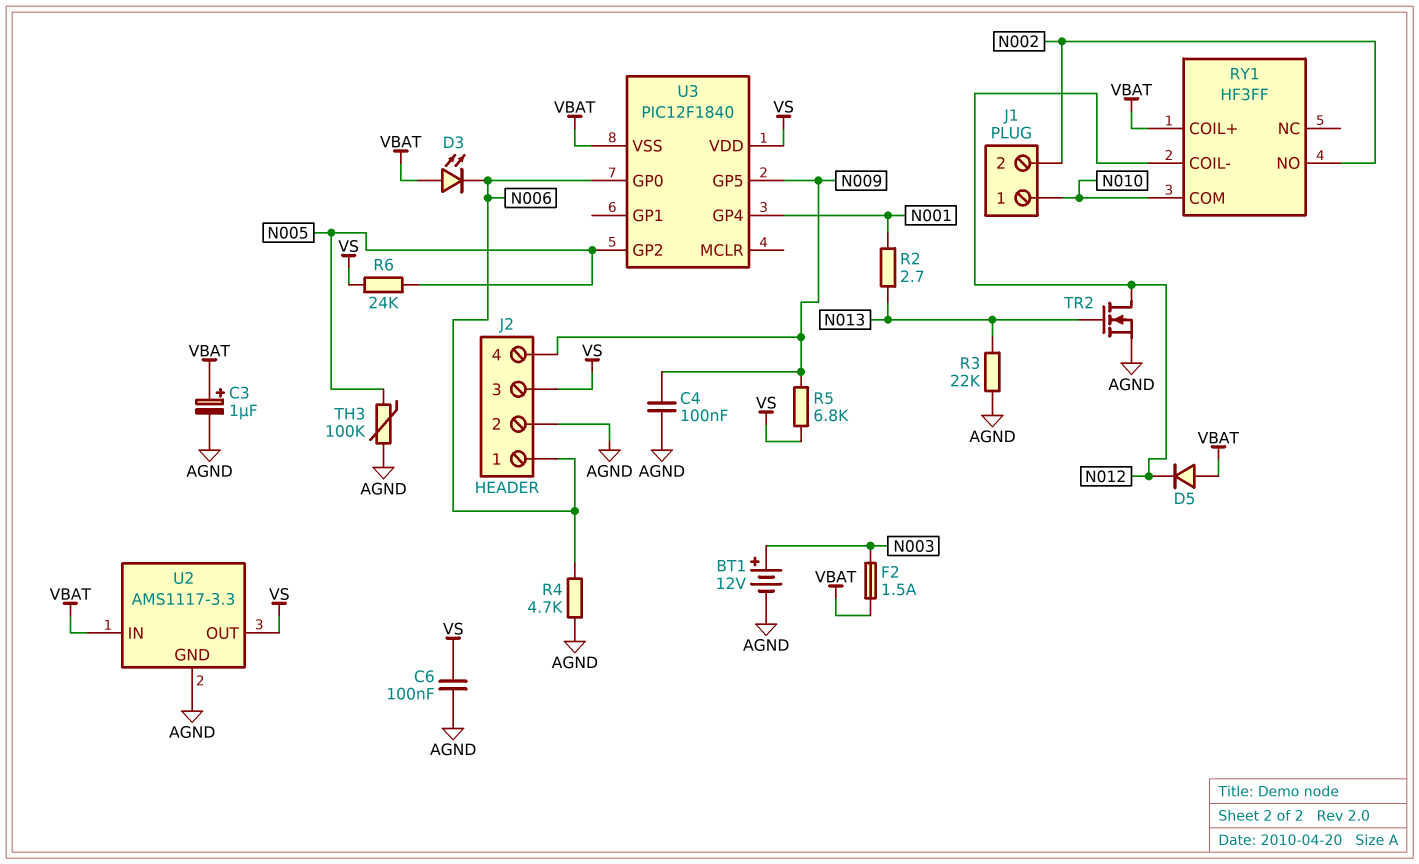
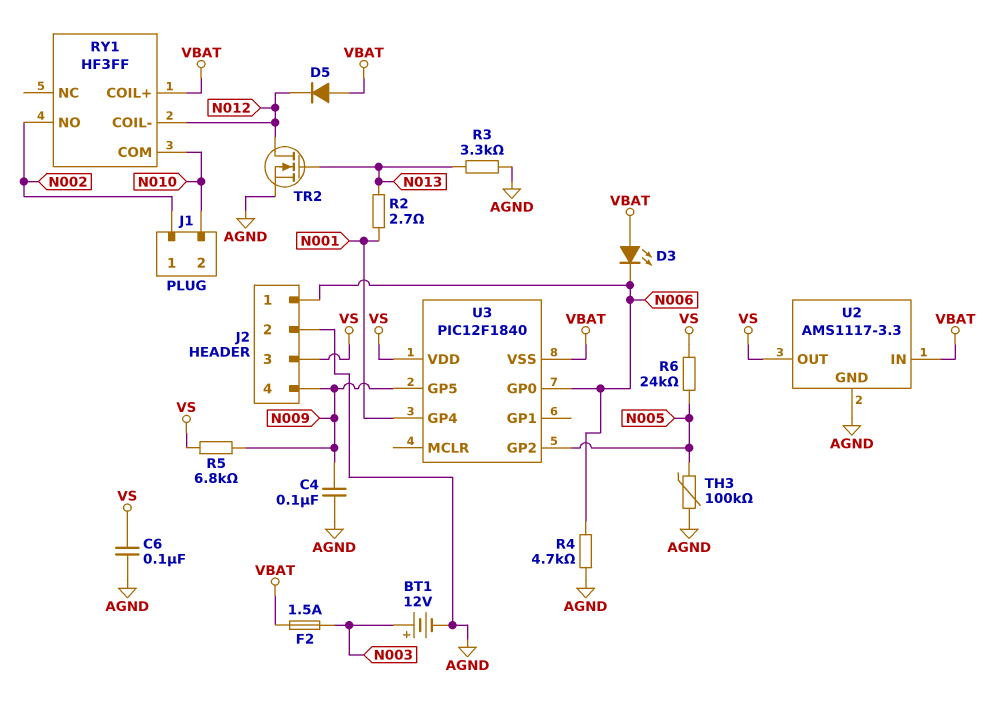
C3: 1uF (plus VBAT, minus AGND) -> none
J1 pin 1: N010 -> N002
J1 pin 2: N002 -> N010
R3: 22k (AGND, N013) -> 3.3k (AGND, N013)

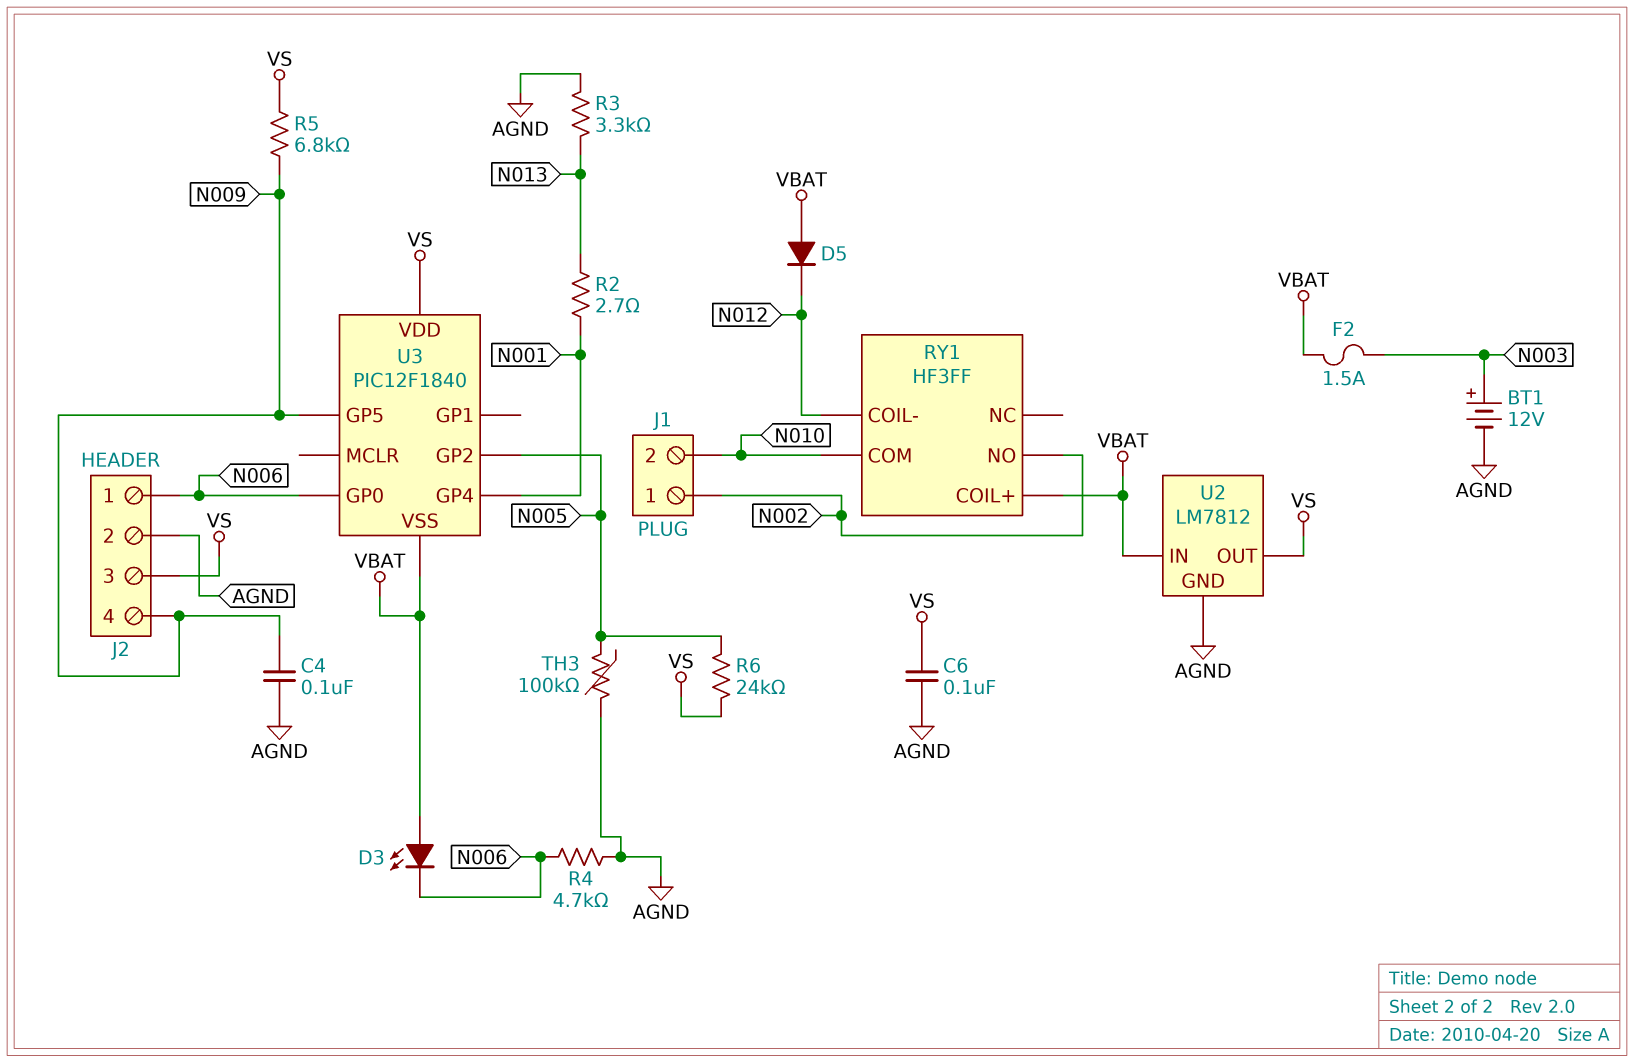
TR2: NMOS (G N013, D N012, S AGND) -> none
U2: AMS1117-3.3 -> LM7812

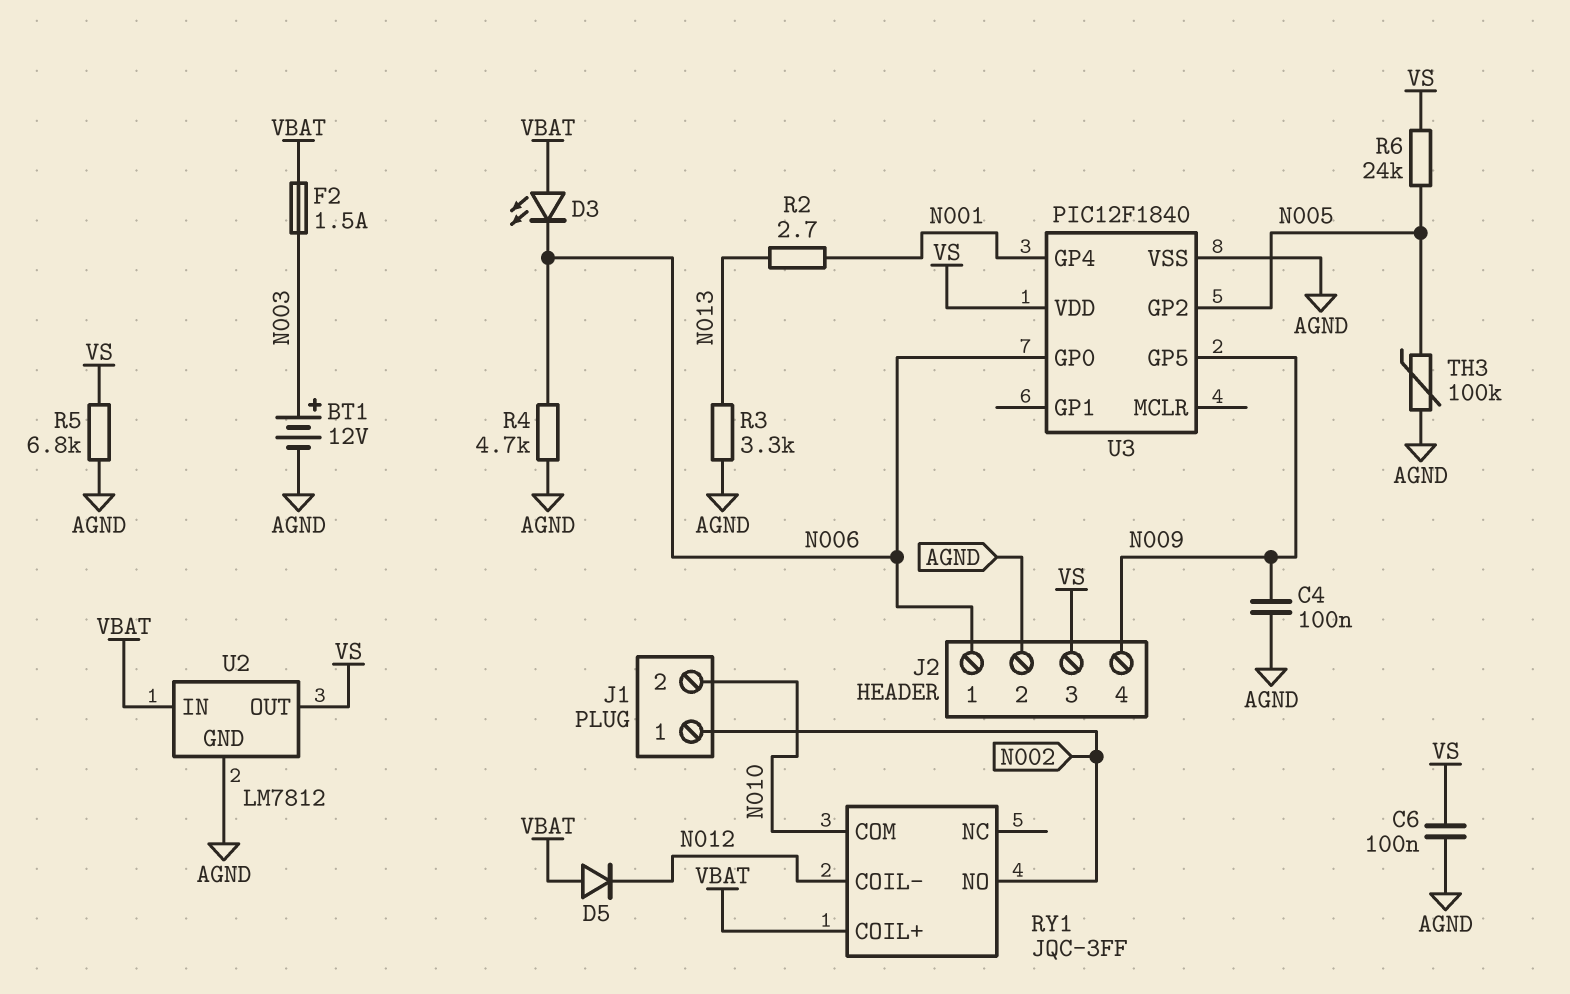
R5: 6.8k (N009, VS) -> 6.8k (AGND, VS)
RY1: HF3FF -> JQC-3FF
U3 pin VSS: VBAT -> AGND

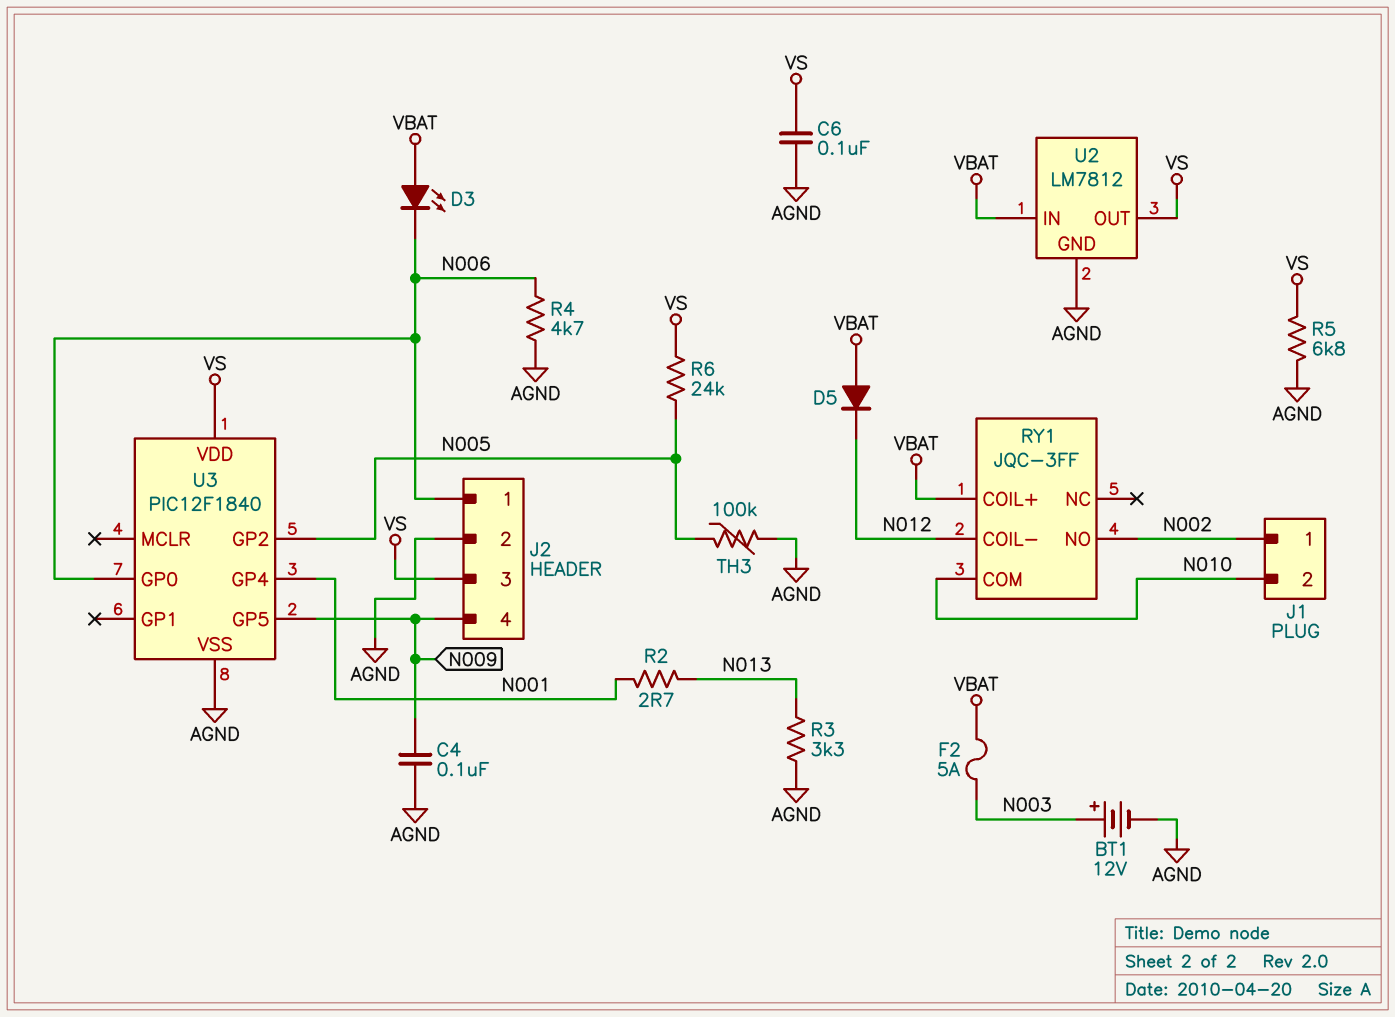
F2: 1.5A (N003, VBAT) -> 5A (N003, VBAT)

